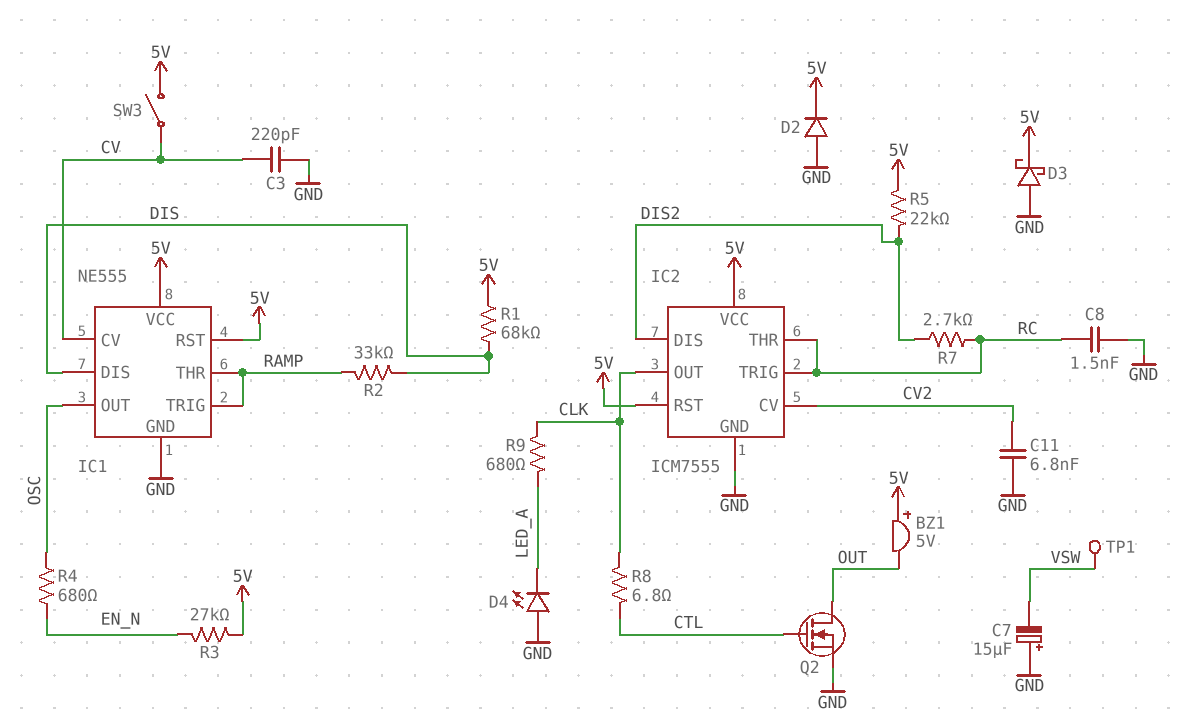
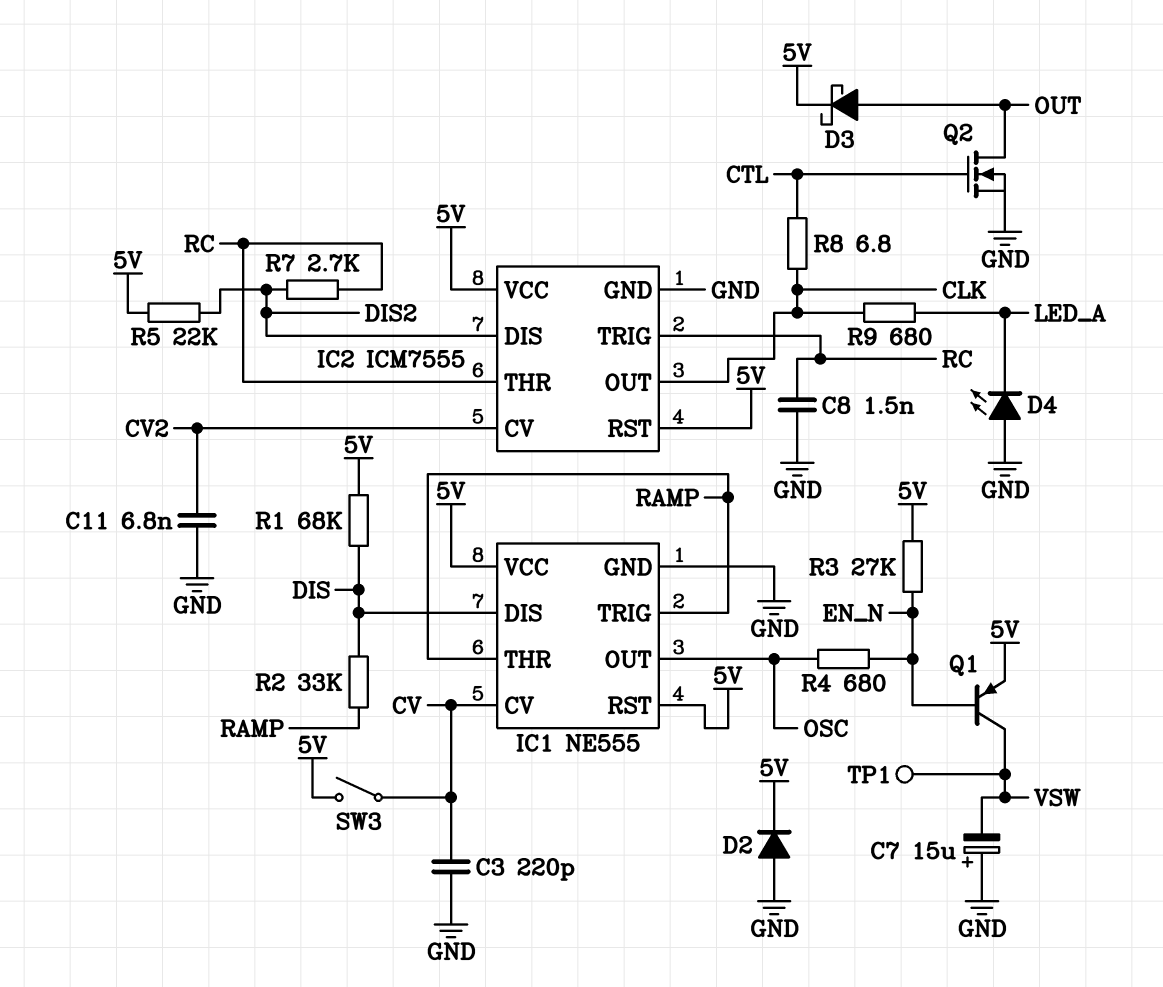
BZ1: buzzer 5V (plus 5V, minus OUT) -> none
D3: schottky (A GND, K 5V) -> schottky (A OUT, K 5V)
Q1: none -> PNP (B EN_N, C VSW, E 5V)

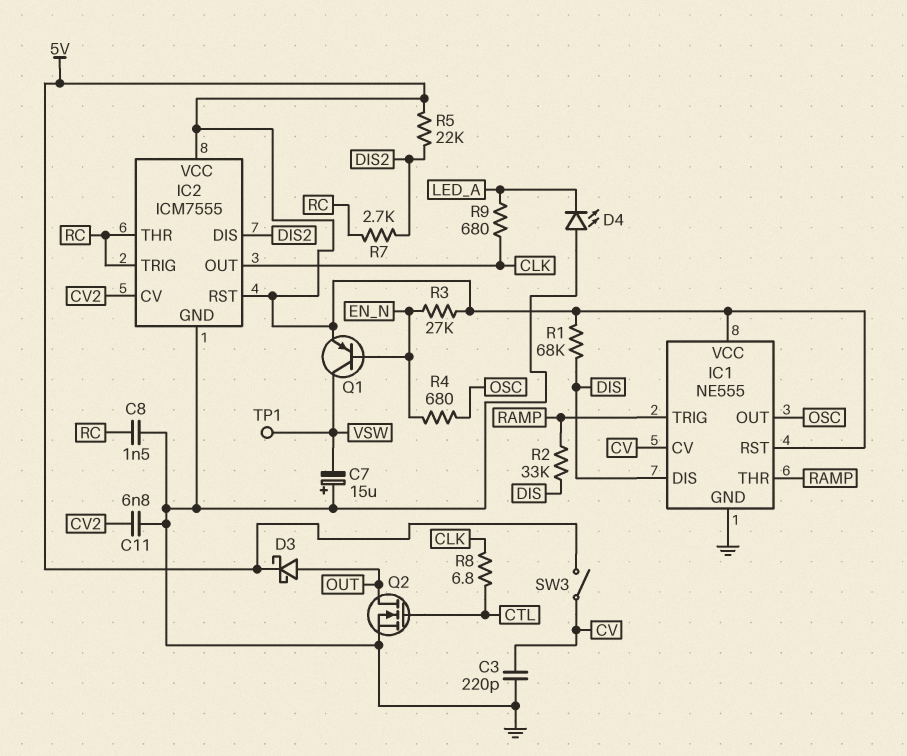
D2: diode (A GND, K 5V) -> none

